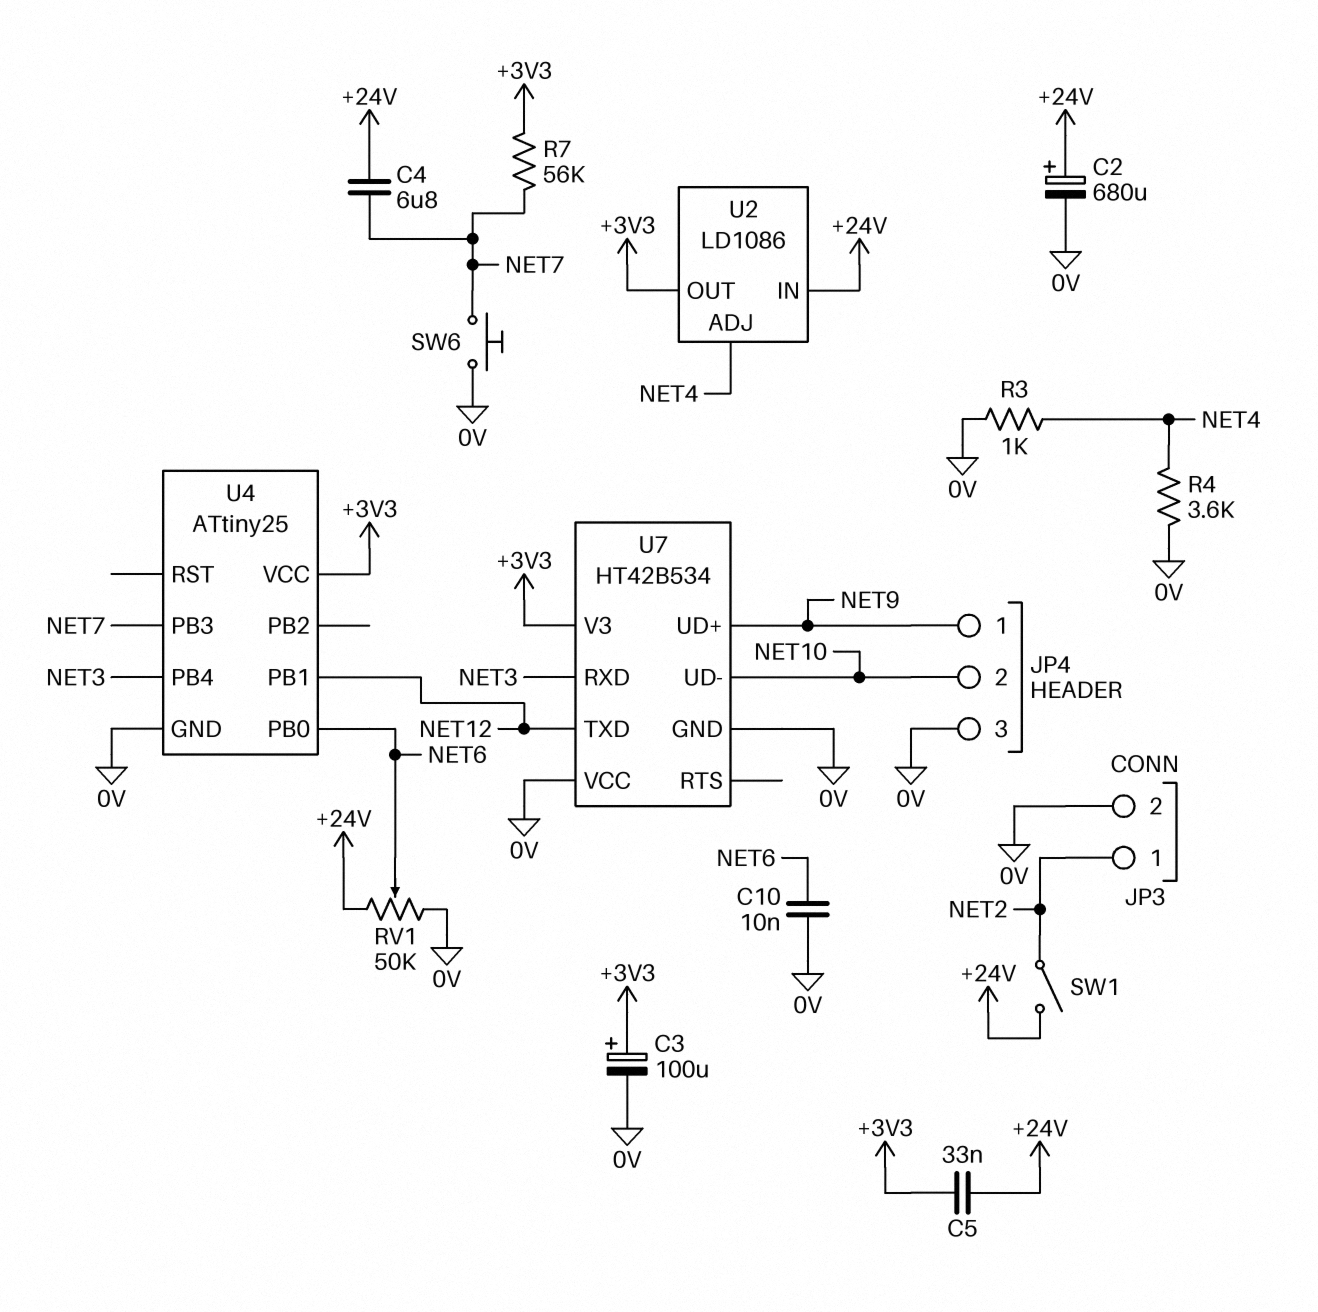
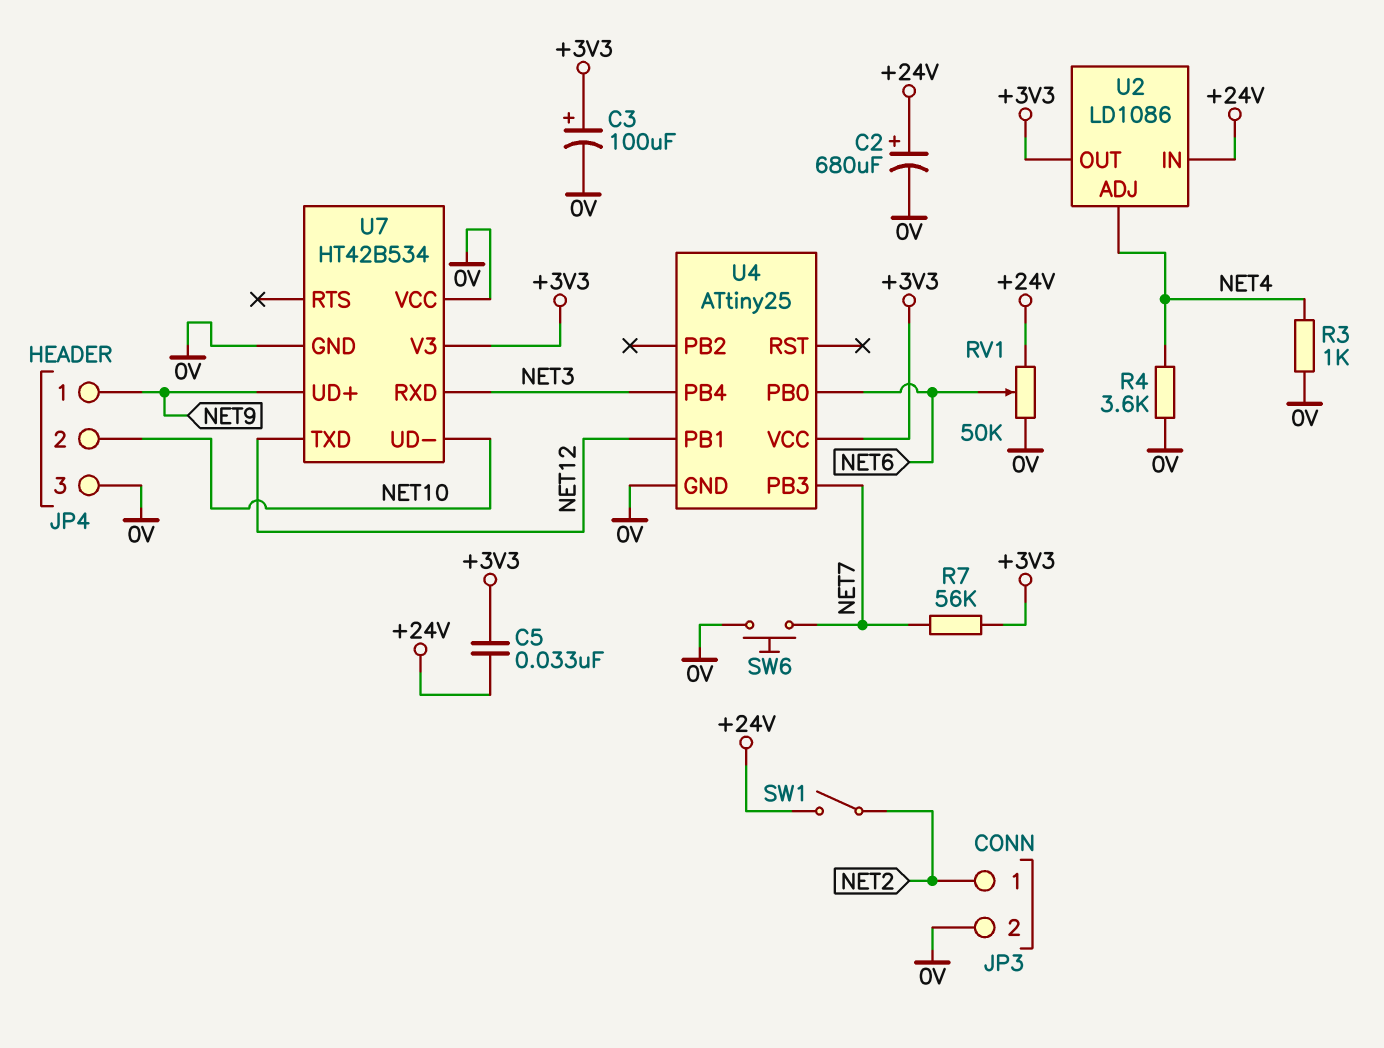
C4: 6.8uF (+24V, NET7) -> none
C10: 10nF (0V, NET6) -> none

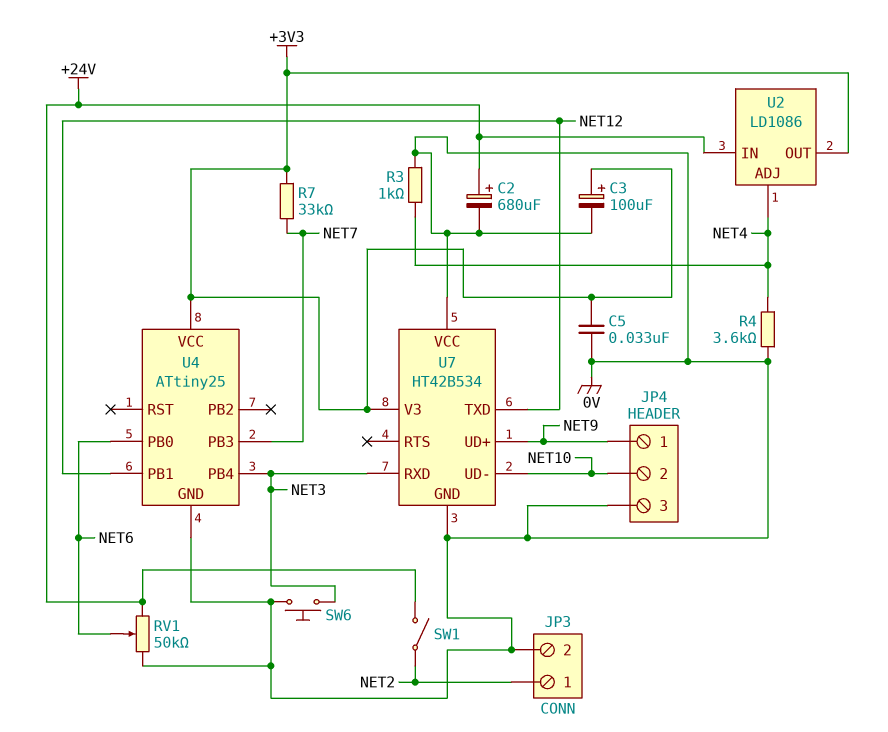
C5: 33nF (+3V3, +24V) -> 33nF (+3V3, 0V)
R7: 56k (+3V3, NET7) -> 33k (+3V3, NET7)
SW6: button (0V, NET7) -> button (0V, NET3)

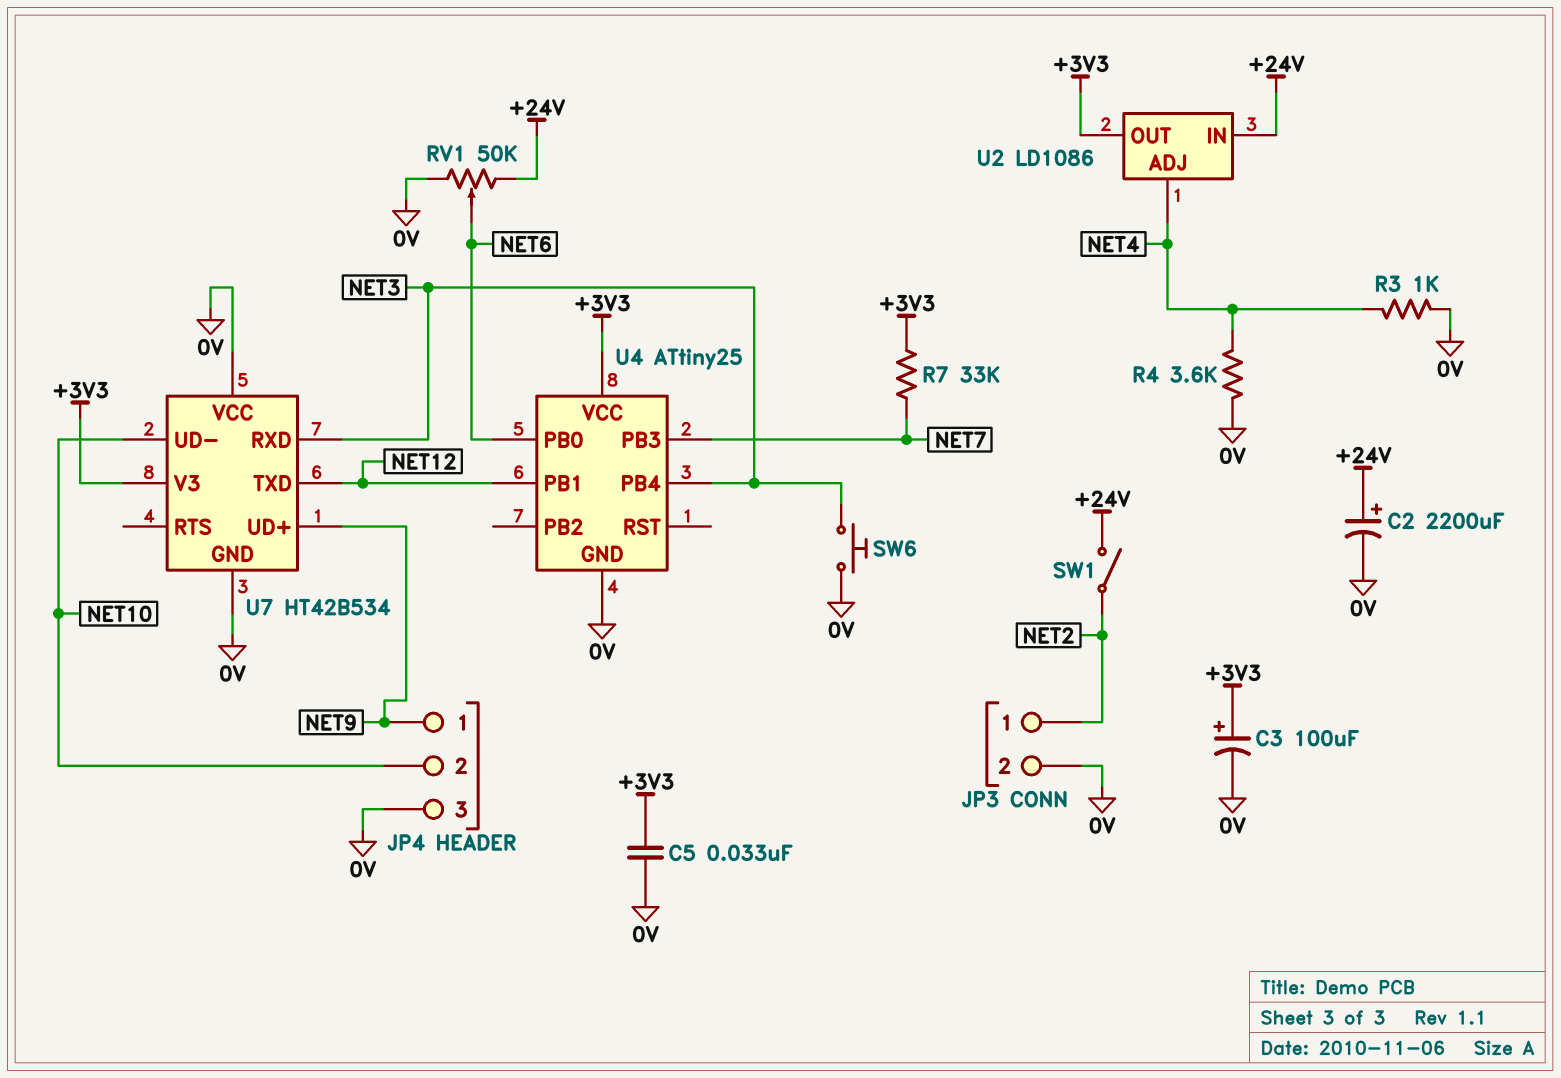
C2: 680uF (plus +24V, minus 0V) -> 2200uF (plus +24V, minus 0V)

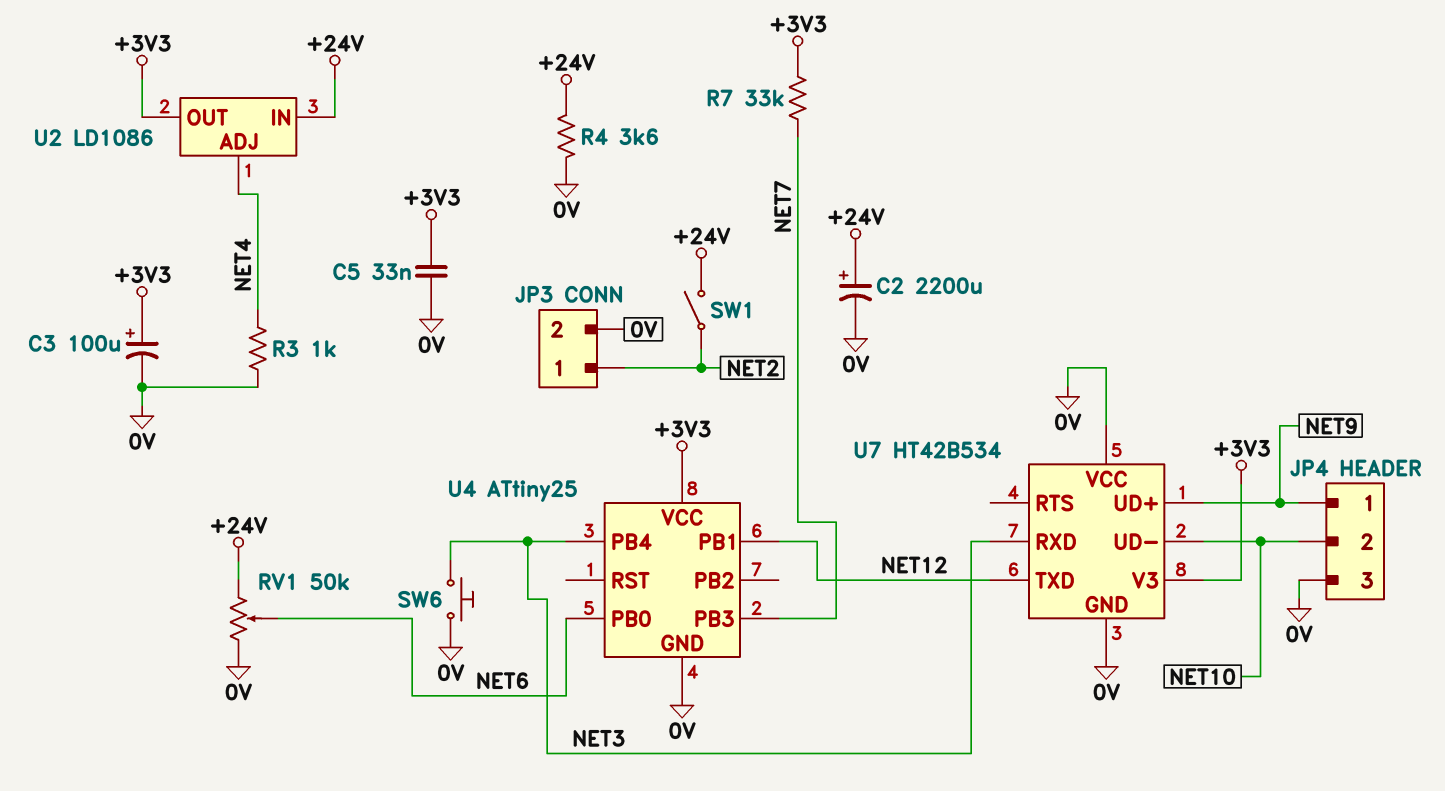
R4: 3.6k (0V, NET4) -> 3.6k (+24V, 0V)

